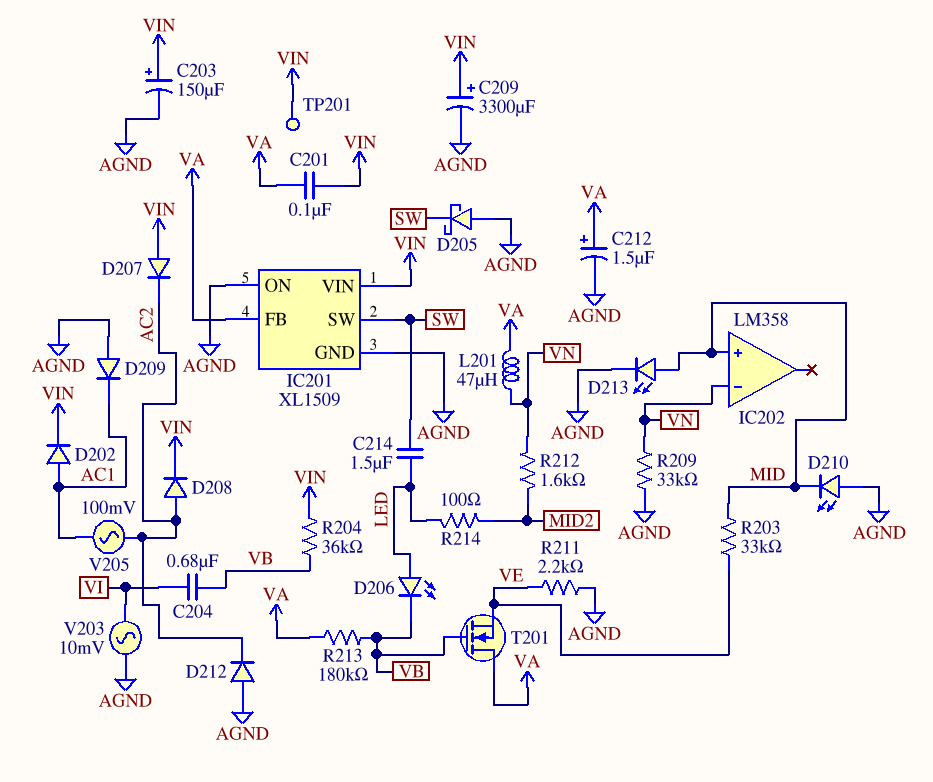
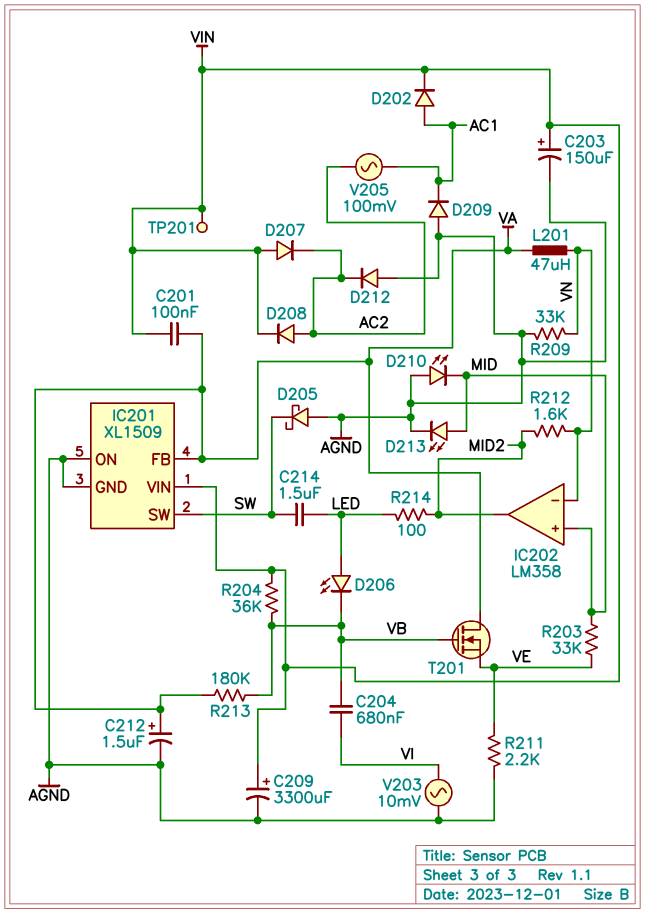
IC202 pin out: none -> MID2

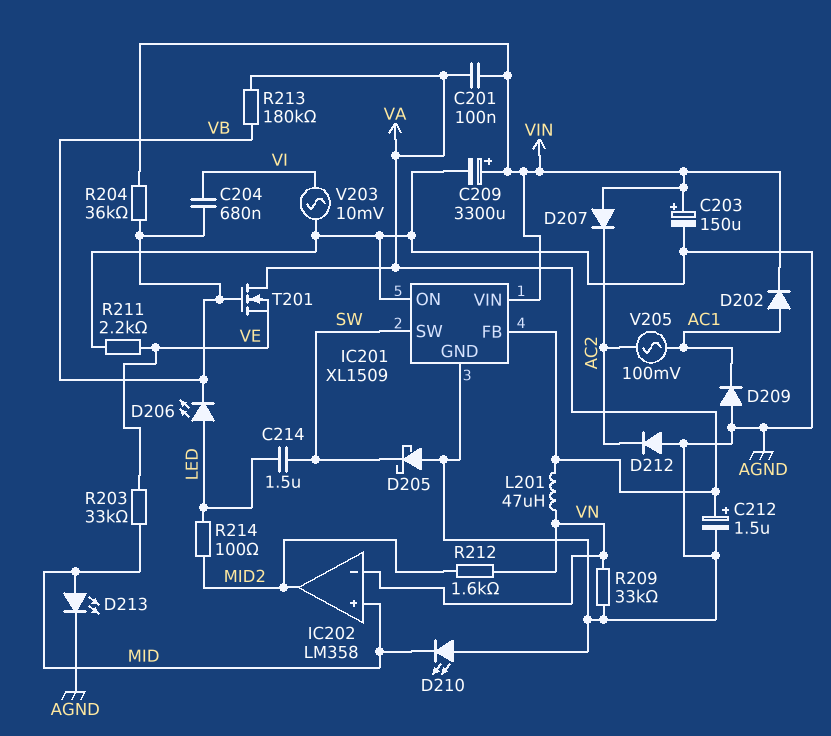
D208: diode (A AC2, K VIN) -> none
TP201: test point (VIN) -> none

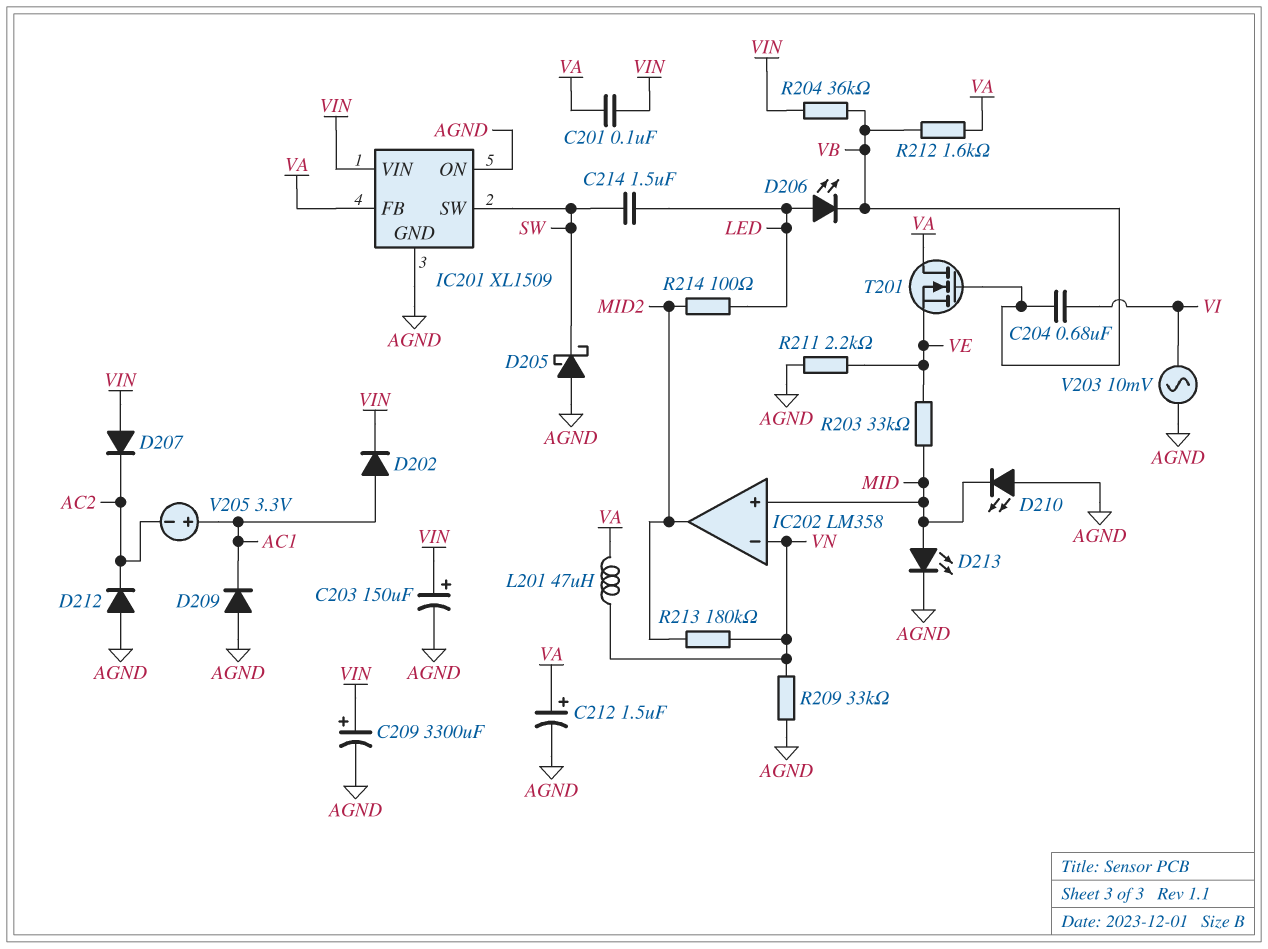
R212: 1.6k (MID2, VN) -> 1.6k (VA, VB)
R213: 180k (VA, VB) -> 180k (MID2, VN)
V205: AC 100mV (AC1, AC2) -> 3.3V (plus AC1, minus AC2)

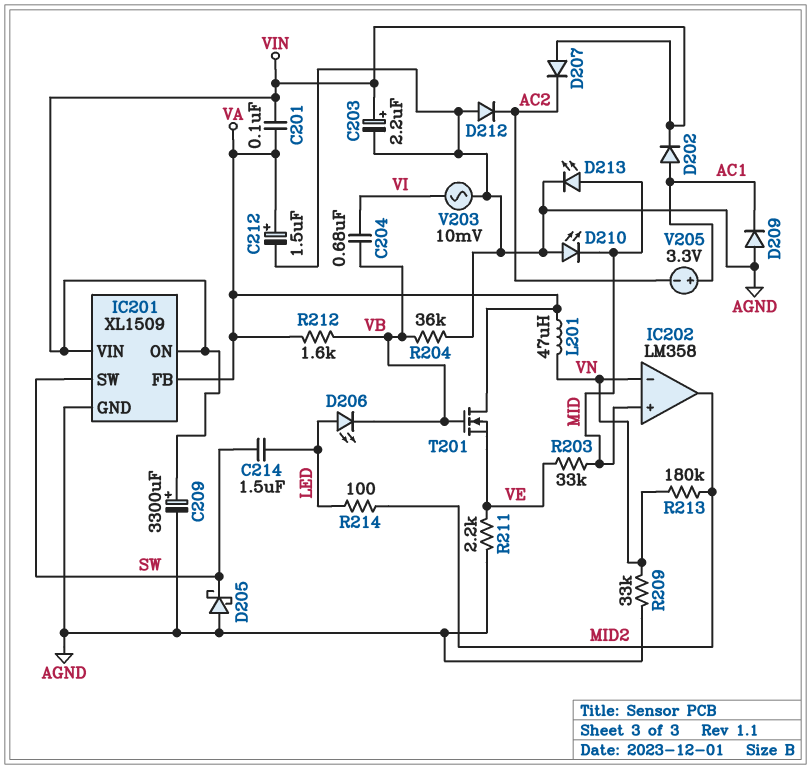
C203: 150uF (plus VIN, minus AGND) -> 2.2uF (plus VIN, minus AGND)
IC201 pin ON: AGND -> VIN
R204: 36k (VB, VIN) -> 36k (AGND, VB)

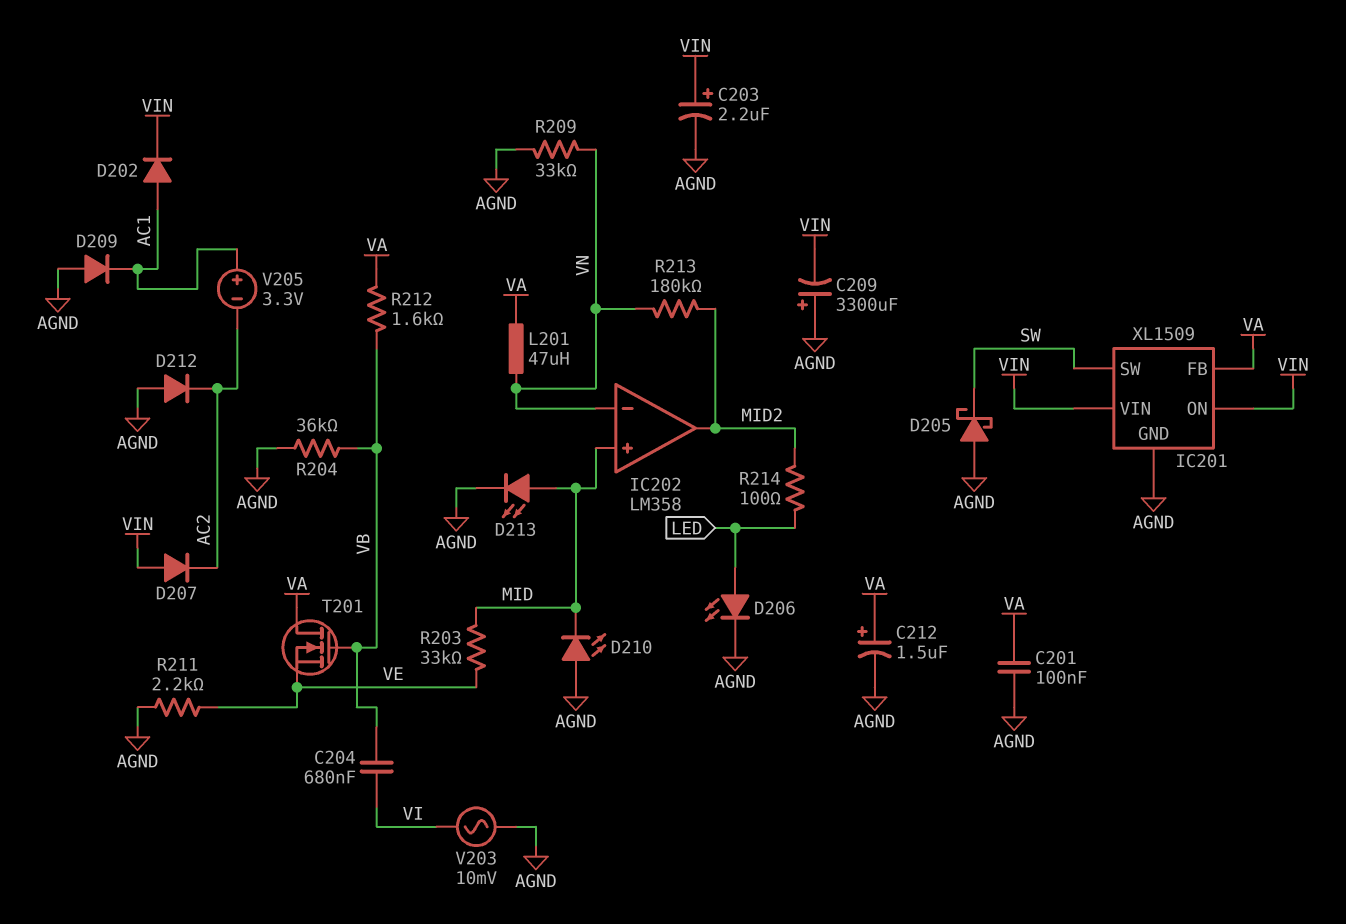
C201: 100nF (VA, VIN) -> 100nF (AGND, VA)
C209: 3300uF (plus VIN, minus AGND) -> 3300uF (plus AGND, minus VIN)
C214: 1.5uF (LED, SW) -> none
D206: LED (A LED, K VB) -> LED (A LED, K AGND)

